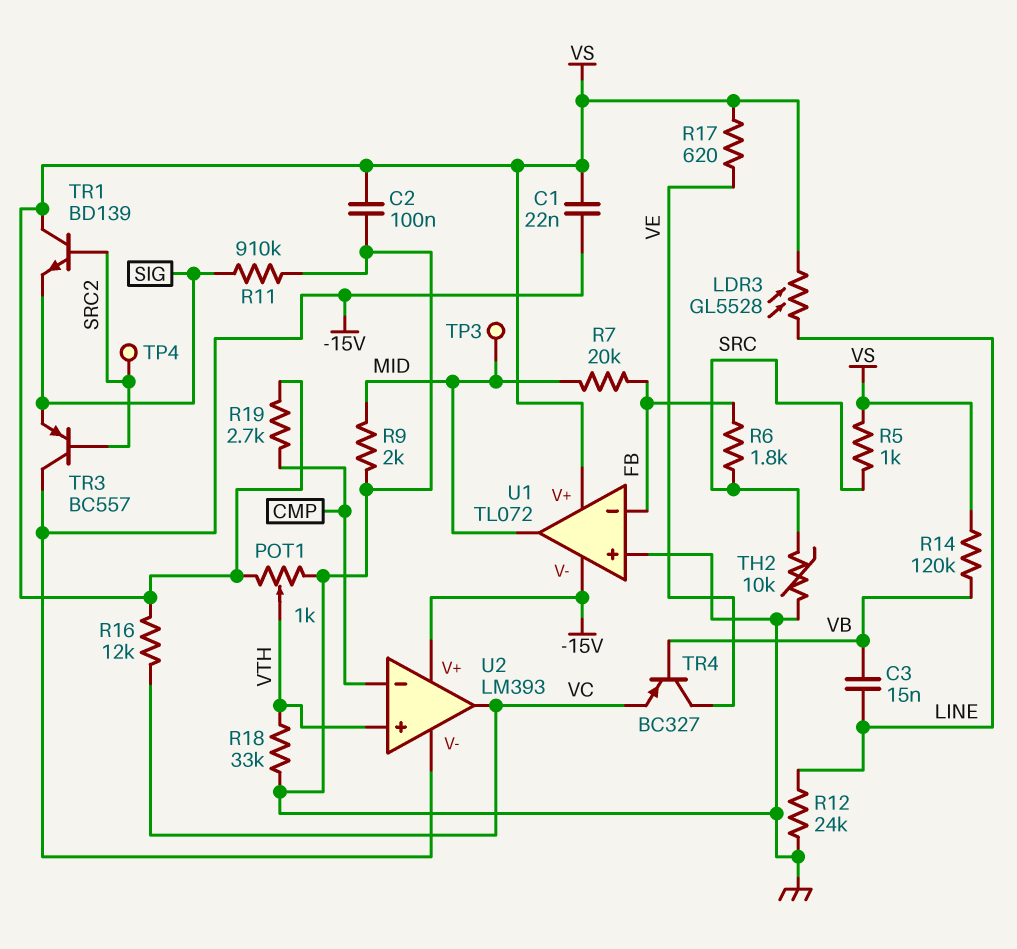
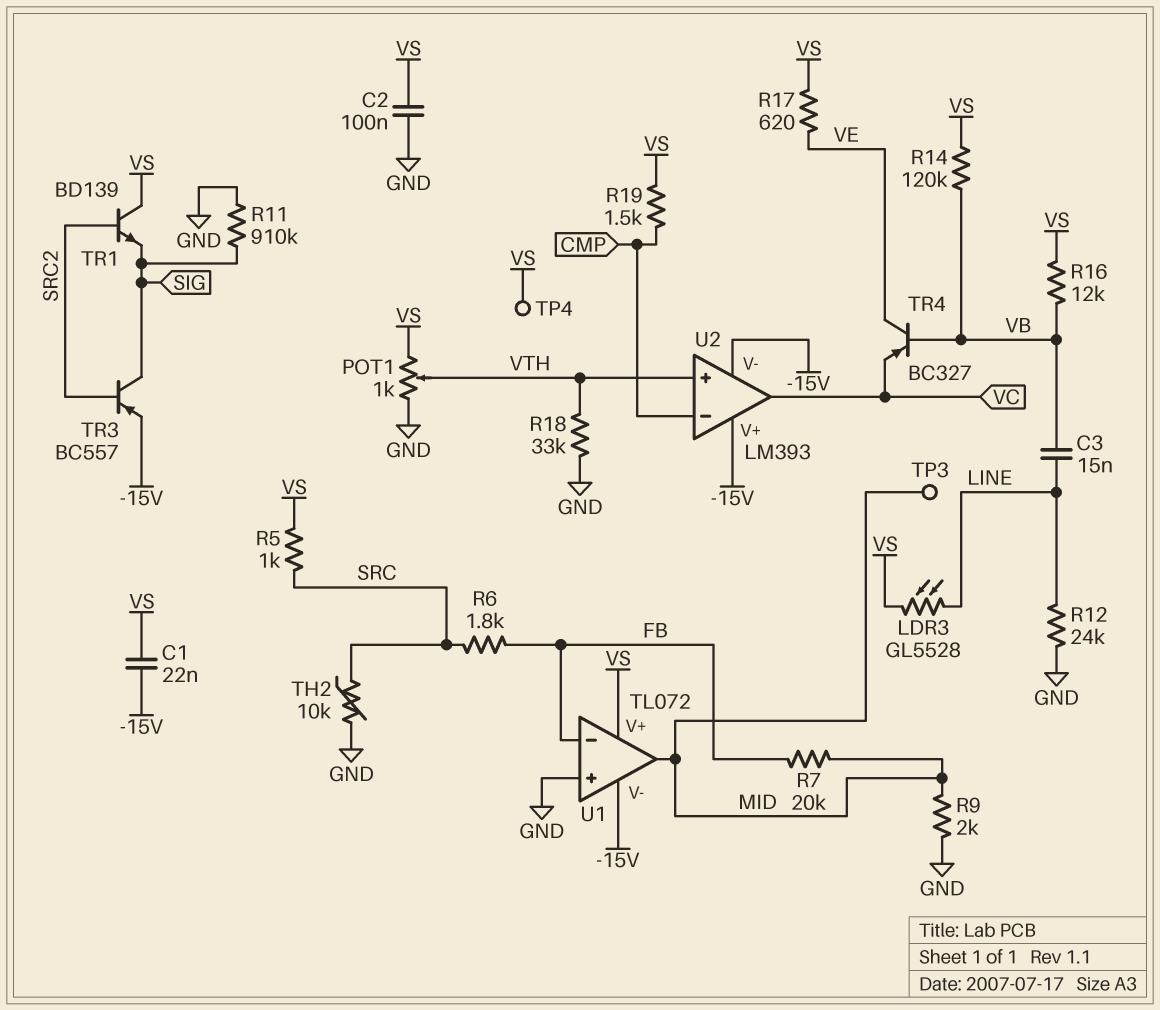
R16: 12k (VC, VS) -> 12k (VB, VS)
R19: 2.7k (CMP, VS) -> 1.5k (CMP, VS)
TP4: test point (SRC2) -> test point (VS)
TR3: PNP BC557 (B SRC2, C -15V, E SIG) -> PNP BC557 (B SRC2, C SIG, E -15V)

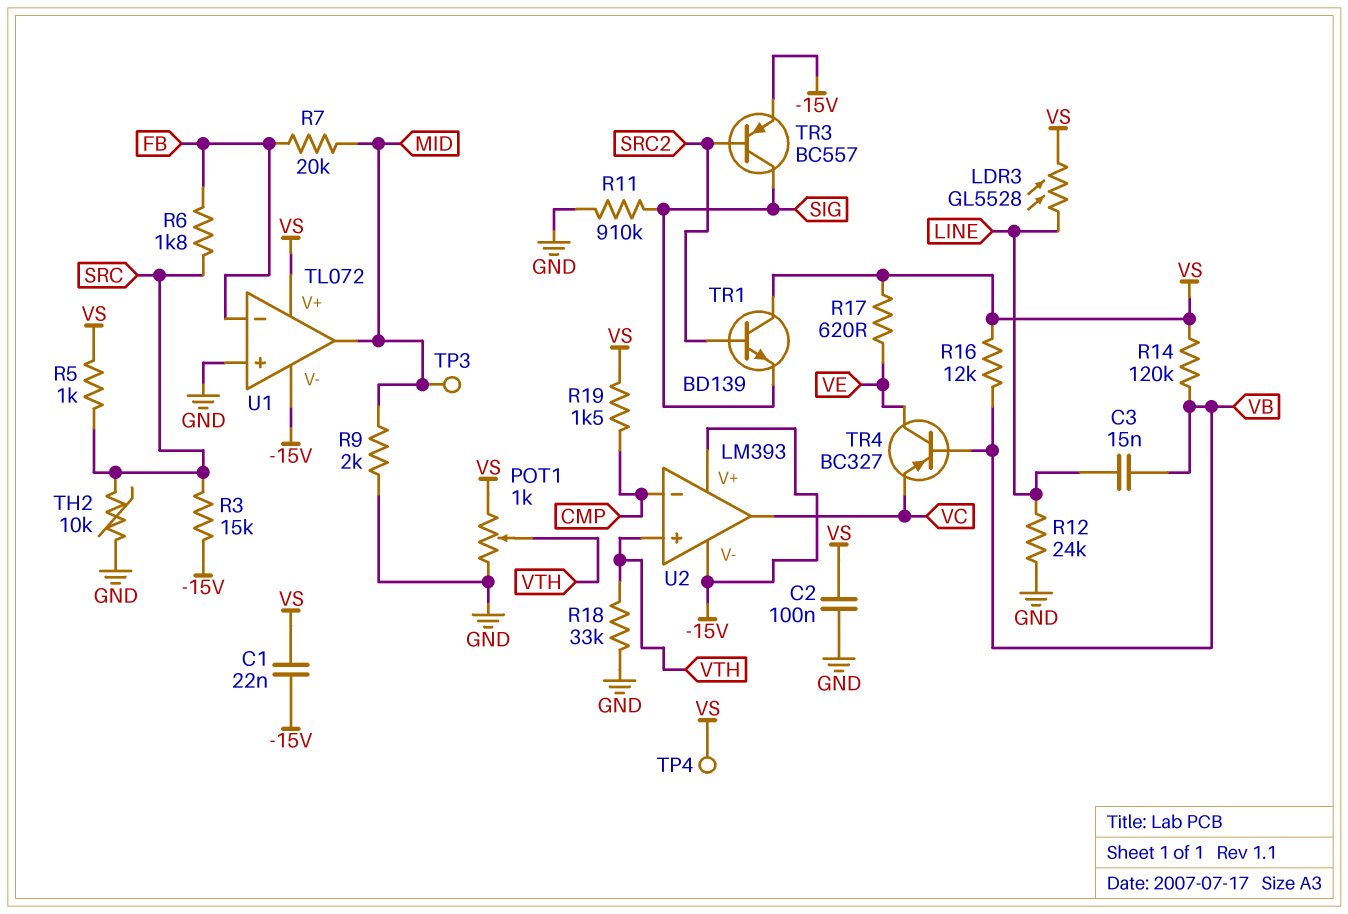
R3: none -> 15k (-15V, SRC)

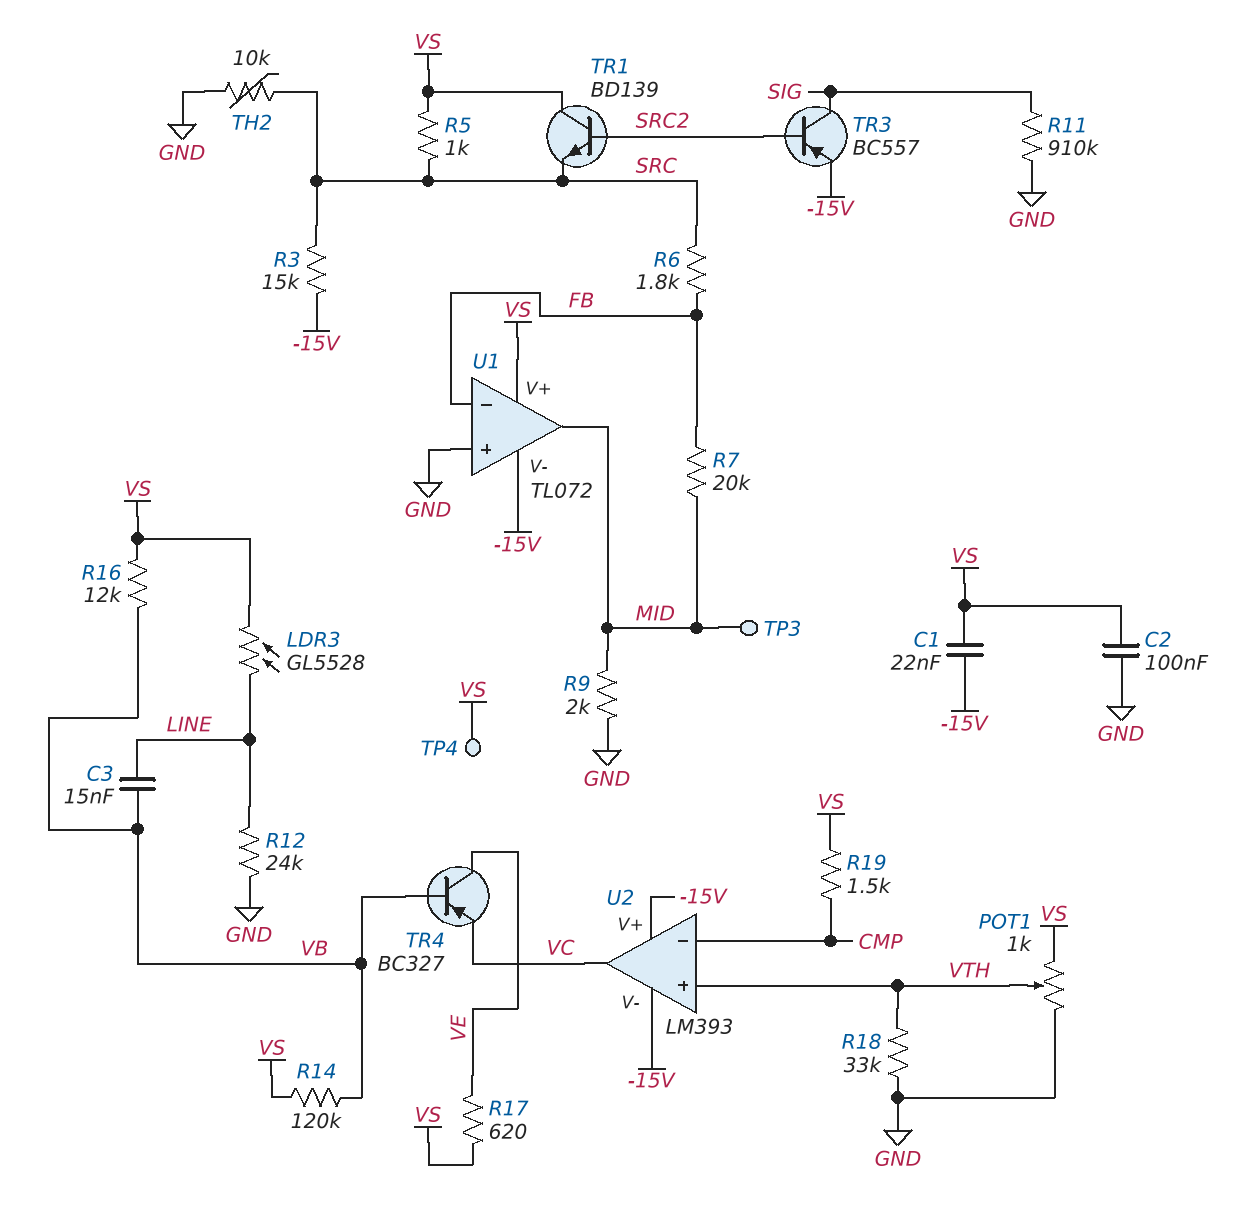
TR1: NPN BD139 (B SRC2, C VS, E SIG) -> NPN BD139 (B SRC2, C VS, E SRC)

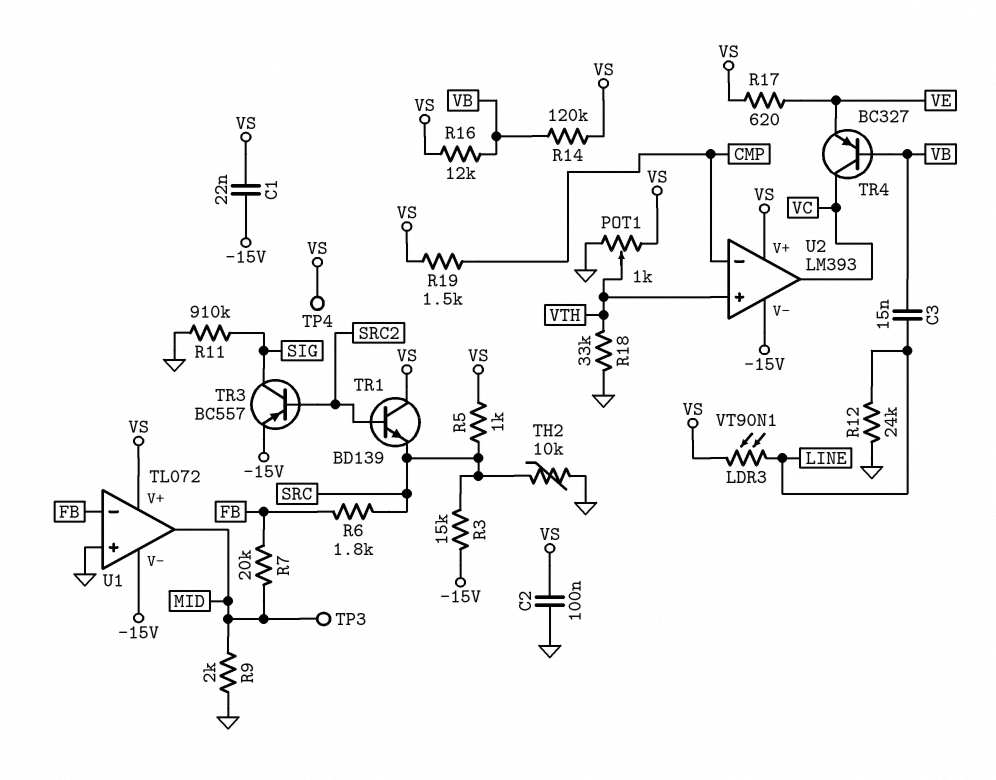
LDR3: GL5528 (LINE, VS) -> VT90N1 (LINE, VS)
TR4: PNP BC327 (B VB, C VE, E VC) -> PNP BC327 (B VB, C VC, E VE)
U2 pin V+: -15V -> VS

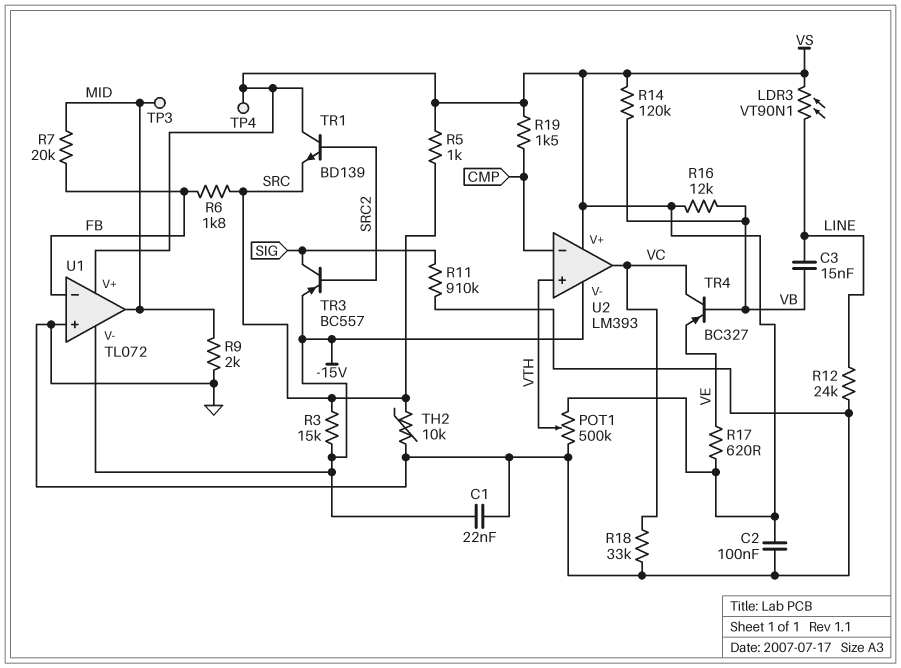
C1: 22nF (-15V, VS) -> 22nF (-15V, GND)
POT1: 1k (GND, VS, wiper VTH) -> 500k (GND, VS, wiper VTH)
R18: 33k (GND, VTH) -> 33k (GND, VC)

